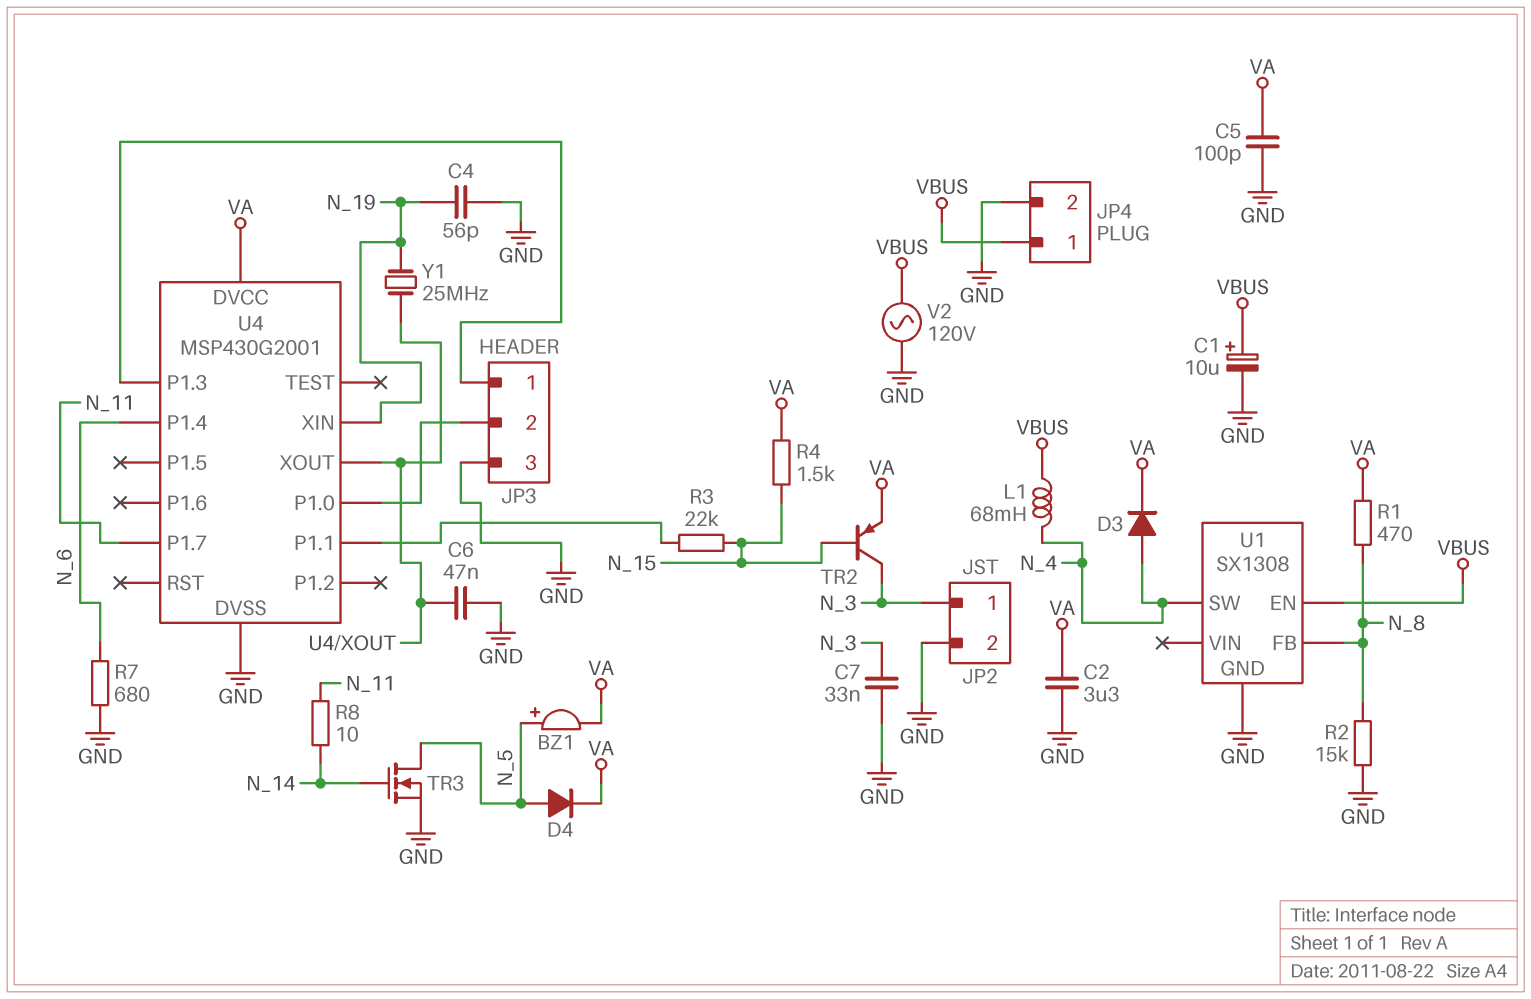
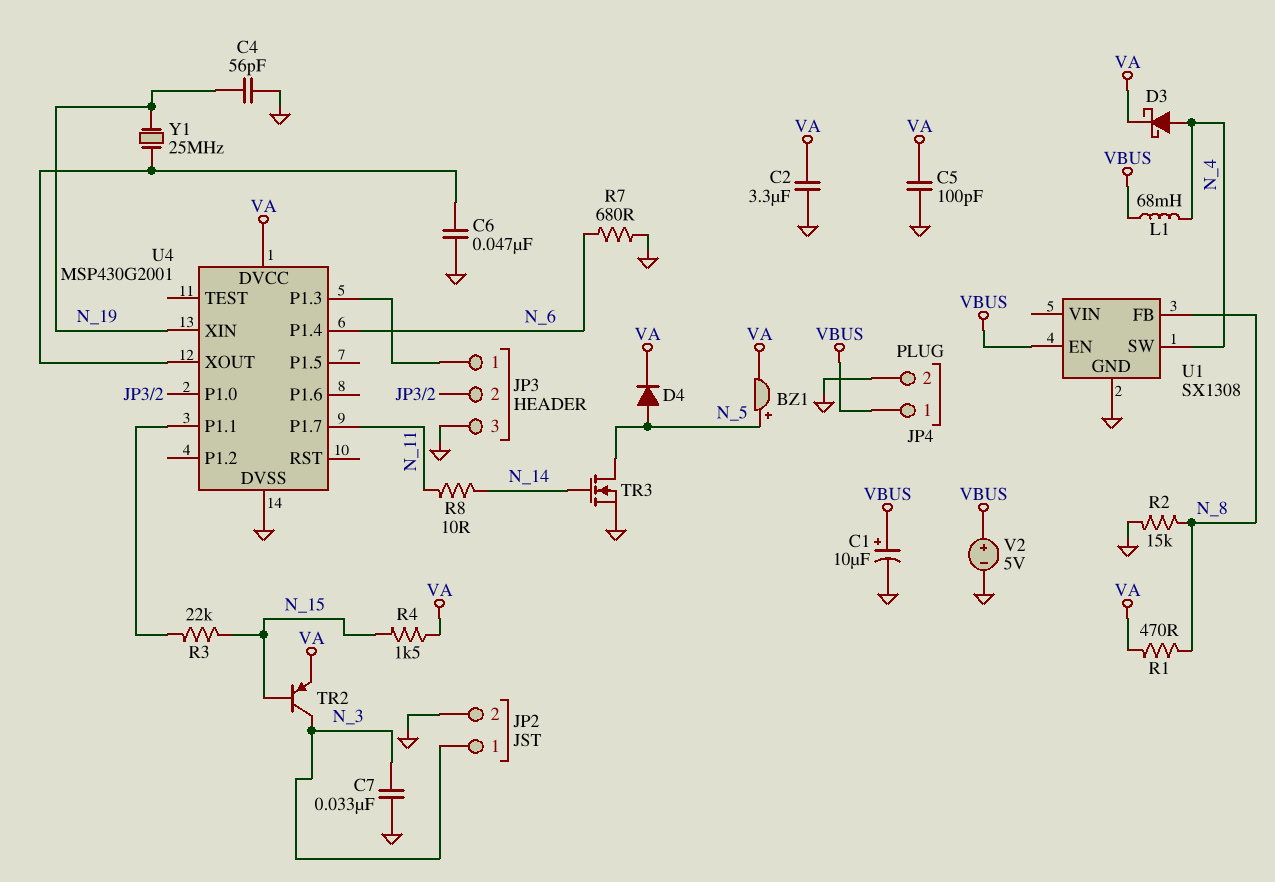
D3: diode (A N_4, K VA) -> schottky (A N_4, K VA)
V2: AC 120V (GND, VBUS) -> 5V (plus VBUS, minus GND)

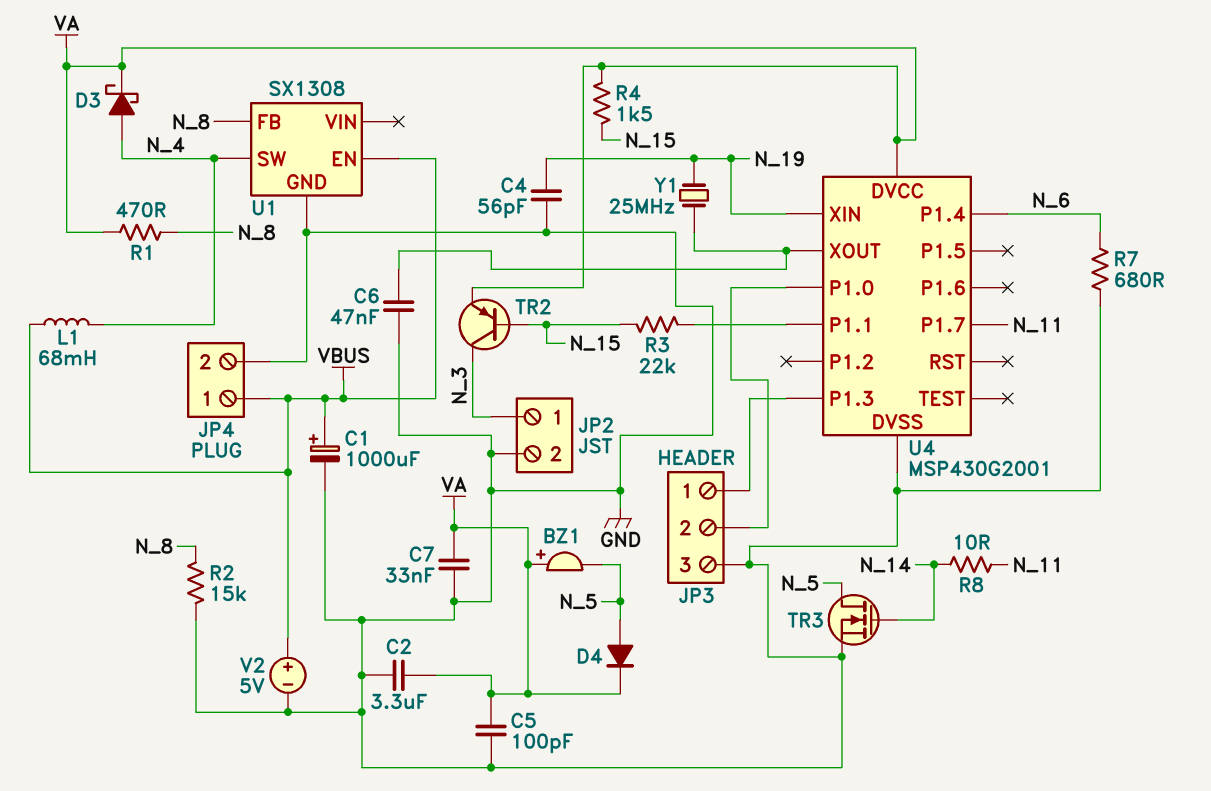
BZ1: buzzer (plus N_5, minus VA) -> buzzer (plus VA, minus N_5)
C1: 10uF (plus VBUS, minus GND) -> 1000uF (plus VBUS, minus GND)
C7: 33nF (GND, N_3) -> 33nF (GND, VA)

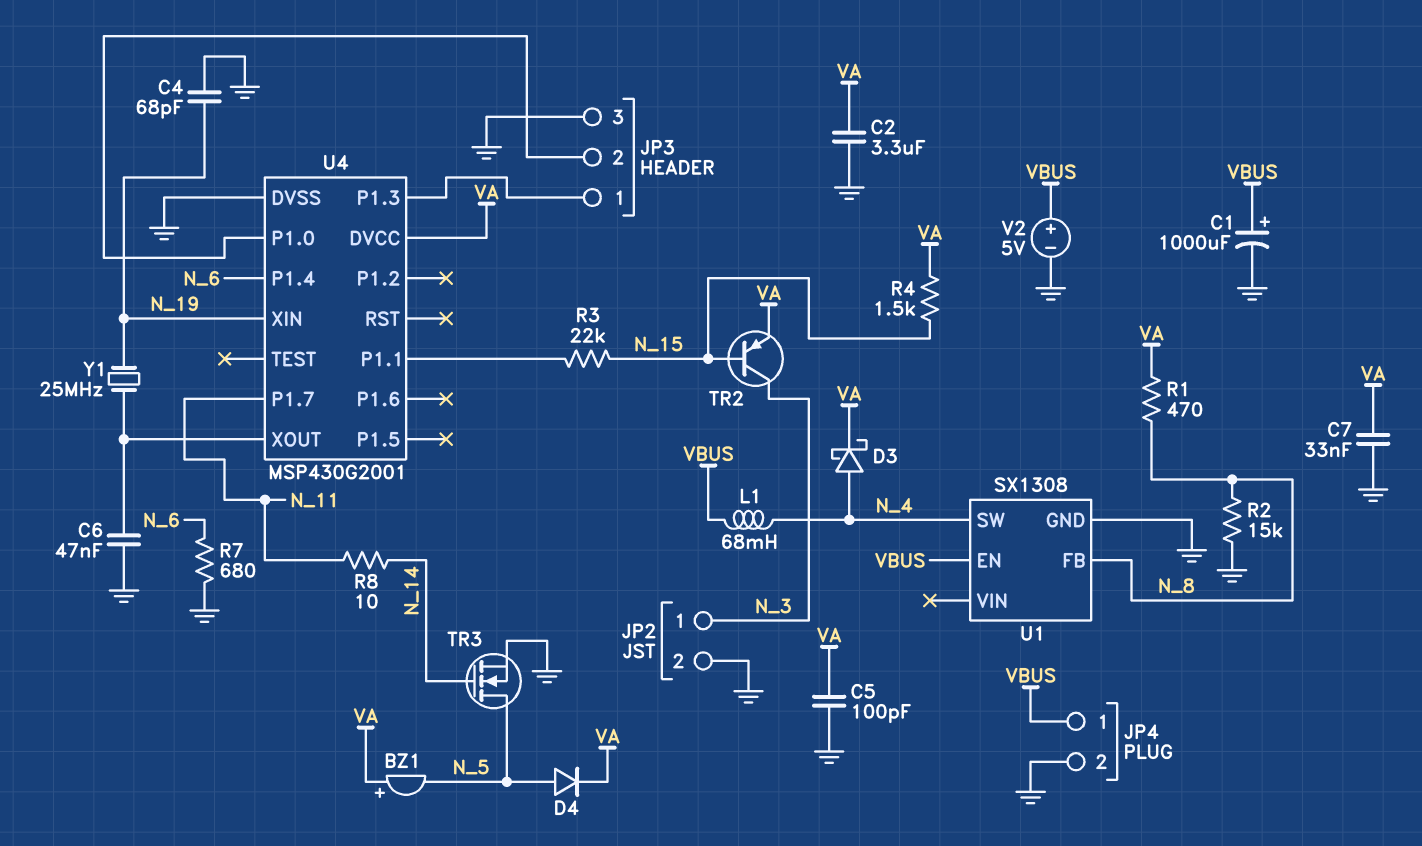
C4: 56pF (GND, N_19) -> 68pF (GND, N_19)

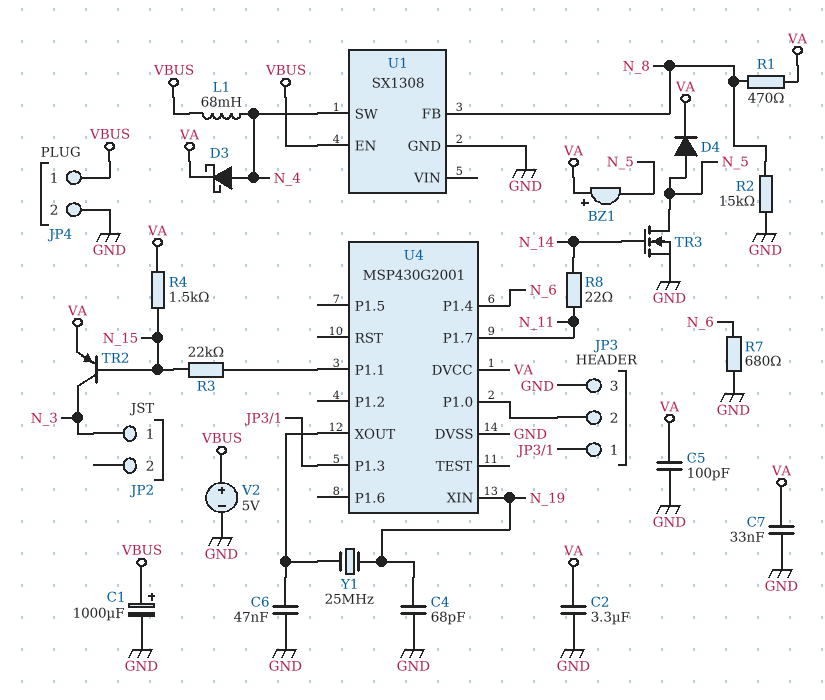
JP2 pin 2: GND -> none
R8: 10 (N_11, N_14) -> 22 (N_11, N_14)

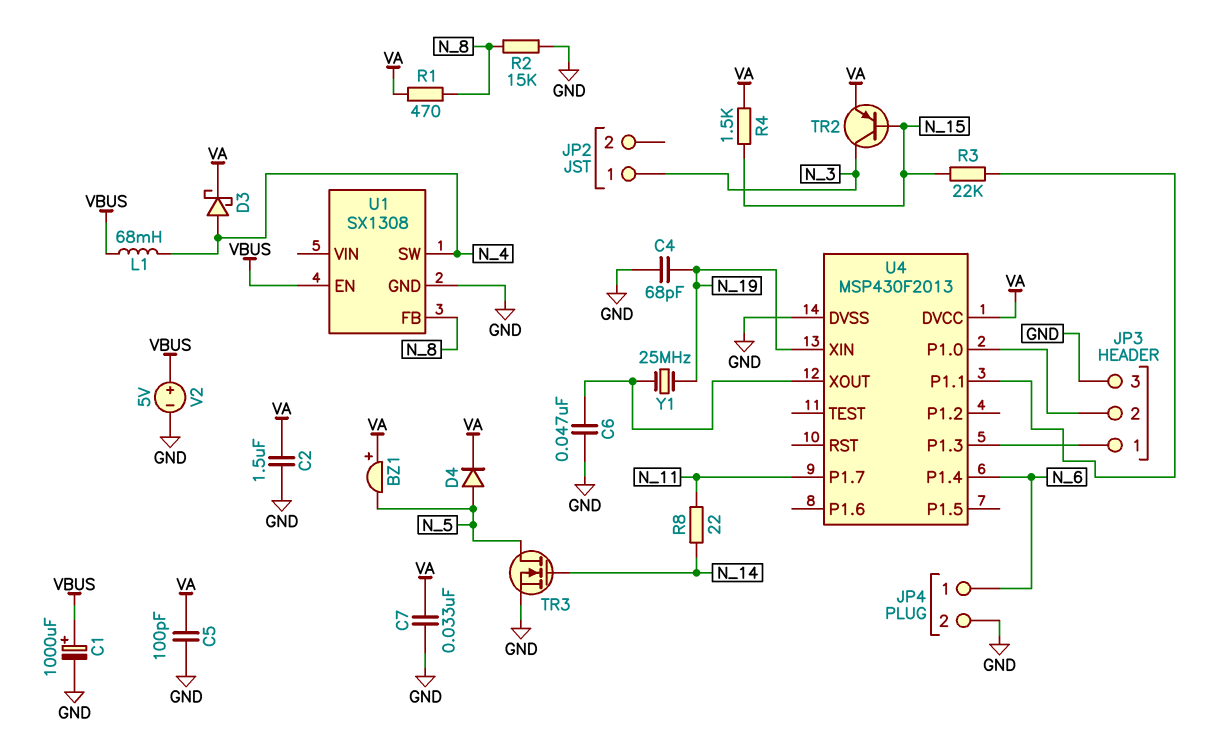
C2: 3.3uF (GND, VA) -> 1.5uF (GND, VA)
JP4 pin 1: VBUS -> N_6
R7: 680 (GND, N_6) -> none
U4: MSP430G2001 -> MSP430F2013

